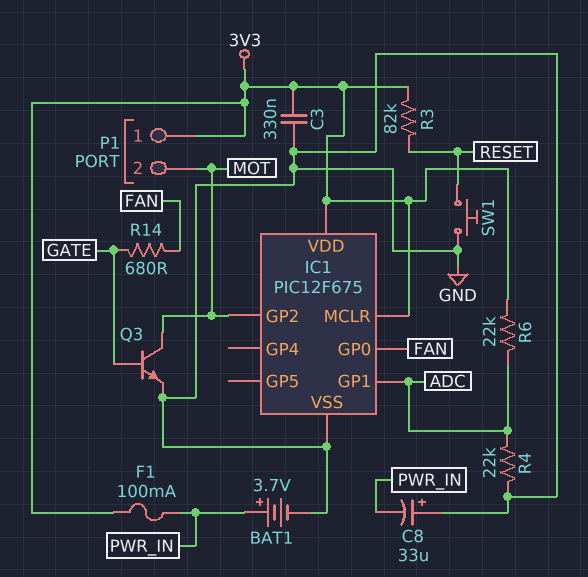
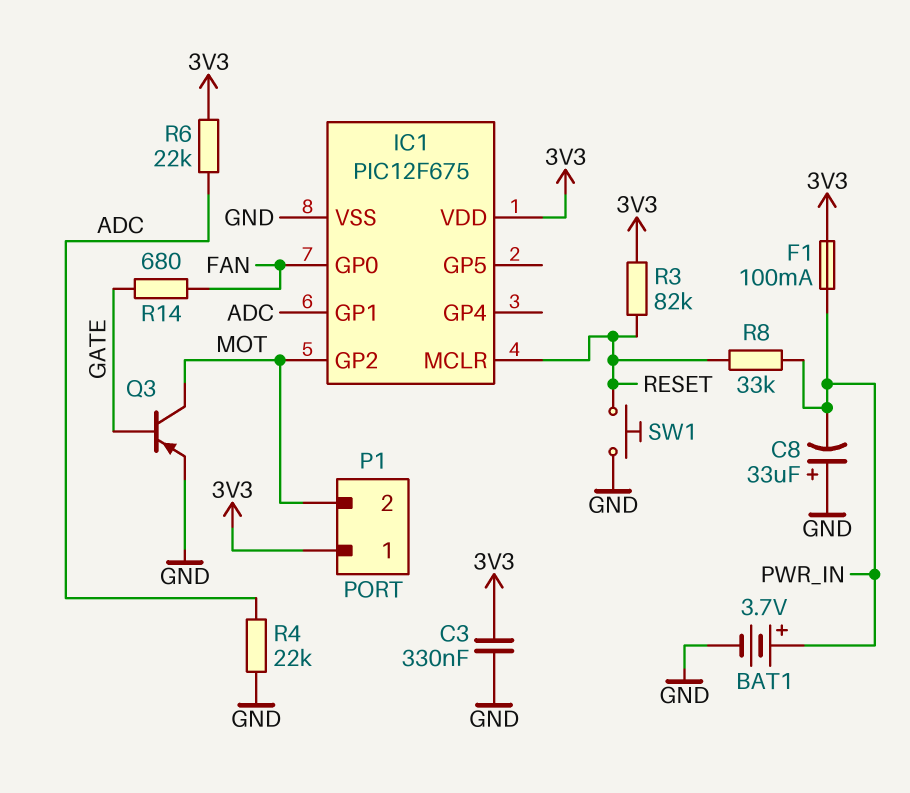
IC1 pin MCLR: 3V3 -> RESET
Q3: NPN (B GATE, C MOT, E GND) -> PNP (B GATE, C MOT, E GND)
R8: none -> 33k (PWR_IN, RESET)

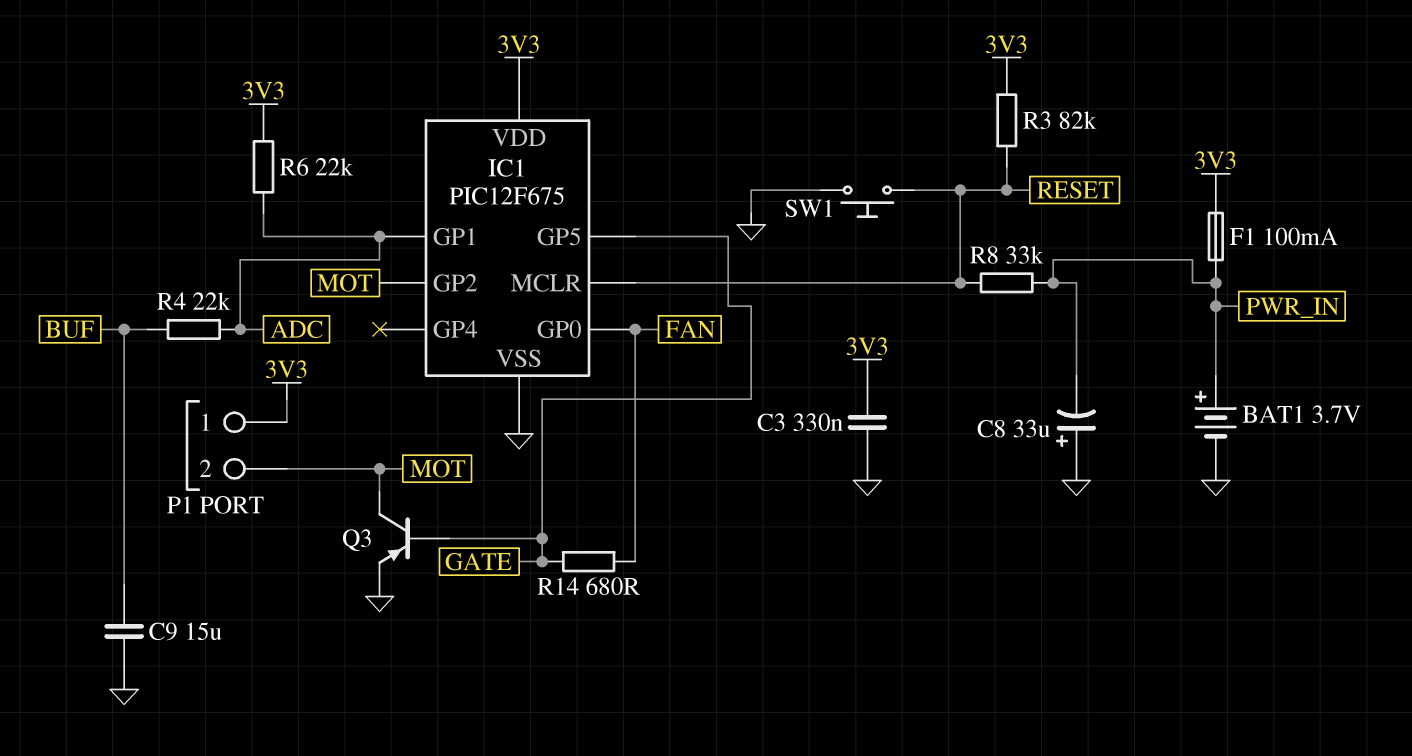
C9: none -> 15uF (BUF, GND)
IC1 pin GP5: none -> GATE
R4: 22k (ADC, GND) -> 22k (ADC, BUF)

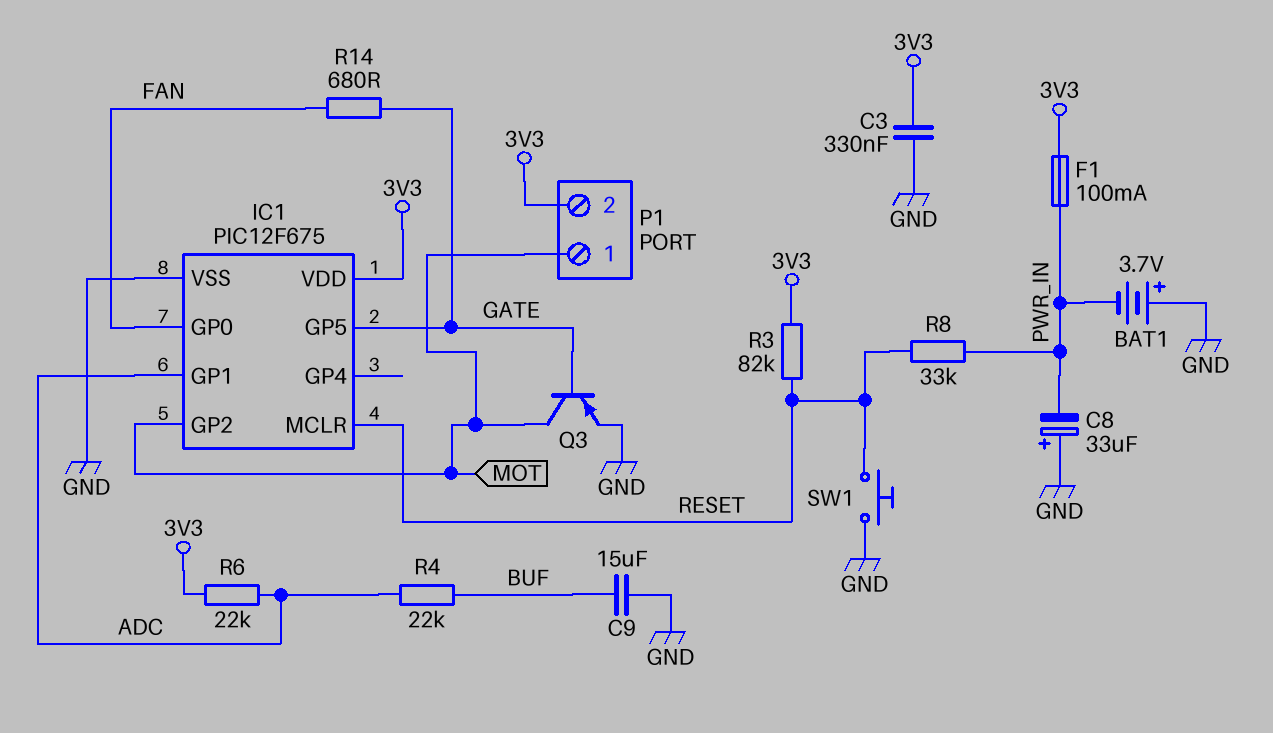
BAT1: 3.7V (plus PWR_IN, minus GND) -> 3.7V (plus GND, minus PWR_IN)
P1 pin 1: 3V3 -> MOT
P1 pin 2: MOT -> 3V3

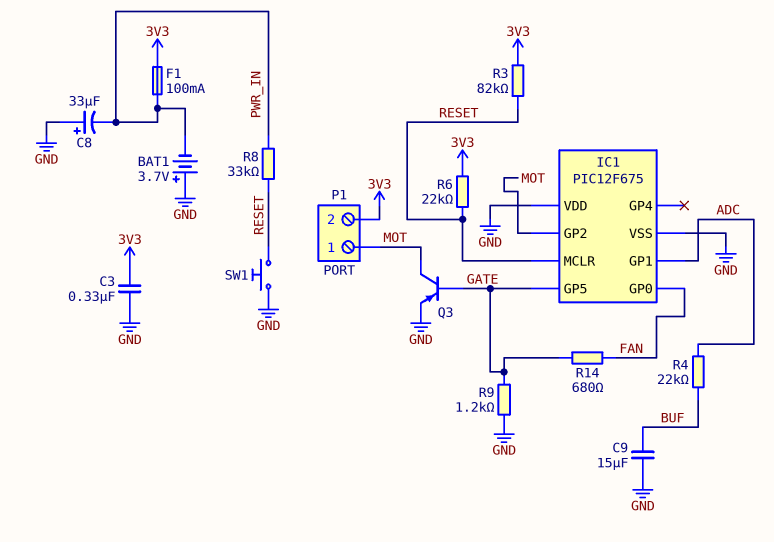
IC1 pin VDD: 3V3 -> GND
R6: 22k (3V3, ADC) -> 22k (3V3, RESET)
R9: none -> 1.2k (GATE, GND)

